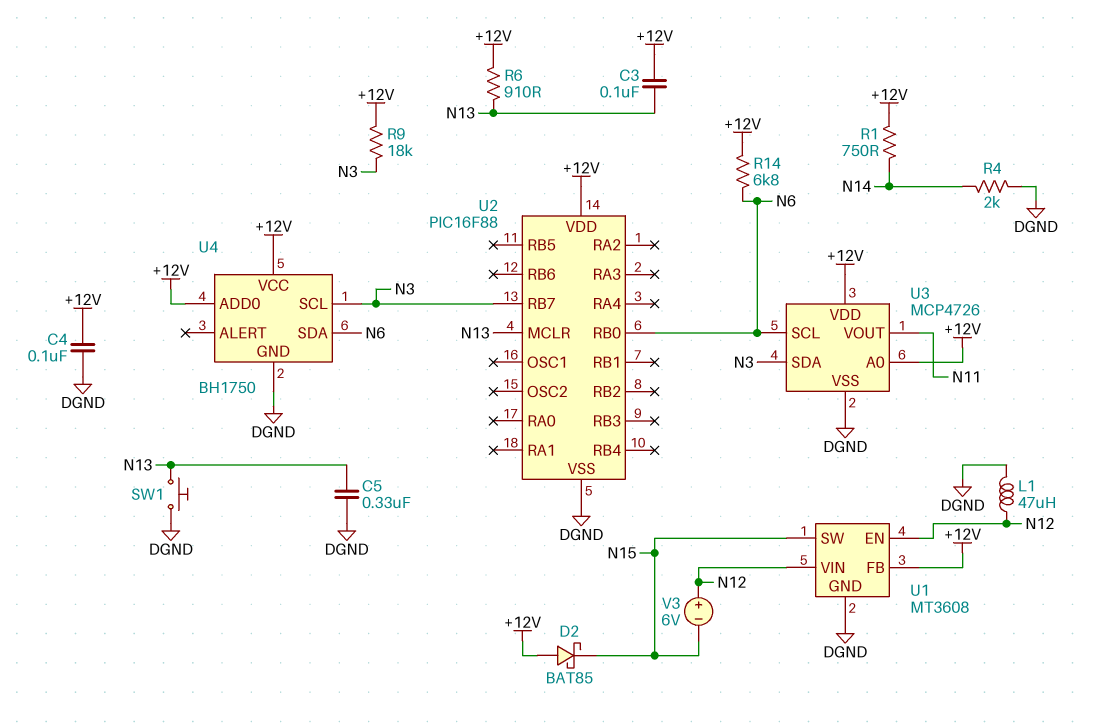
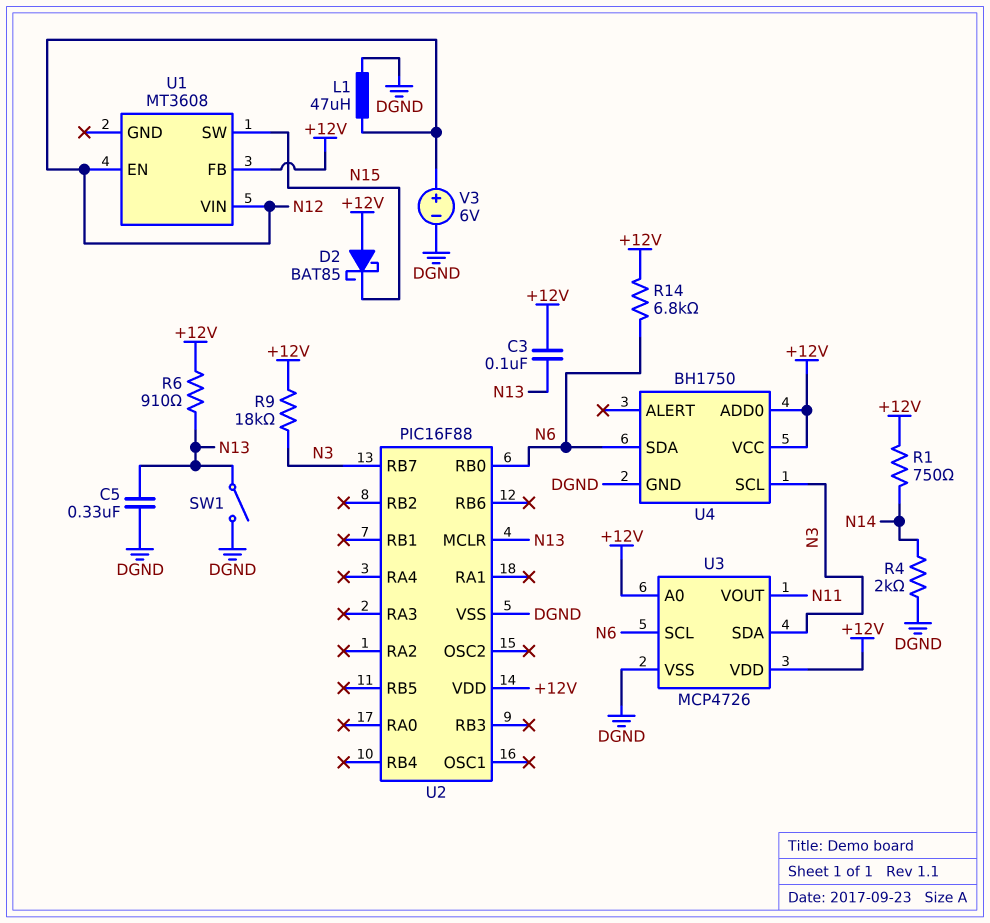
C4: 100nF (+12V, DGND) -> none
SW1: button (DGND, N13) -> switch (DGND, N13)
U1 pin GND: DGND -> none
V3: 6V (plus N12, minus N15) -> 6V (plus N12, minus DGND)

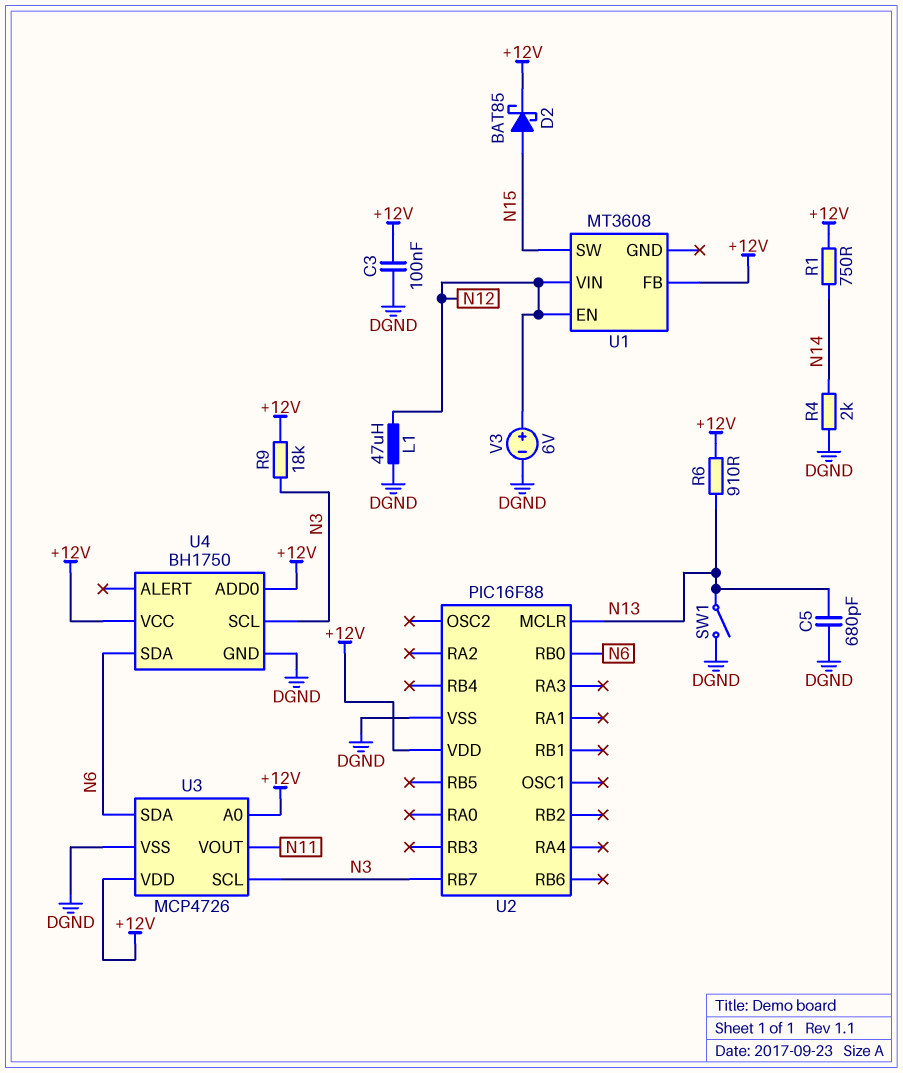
C3: 100nF (+12V, N13) -> 100nF (+12V, DGND)
C5: 330nF (DGND, N13) -> 680pF (DGND, N13)
D2: schottky BAT85 (A +12V, K N15) -> schottky BAT85 (A N15, K +12V)
R14: 6.8k (+12V, N6) -> none
U3 pin SCL: N6 -> N3
U3 pin SDA: N3 -> N6

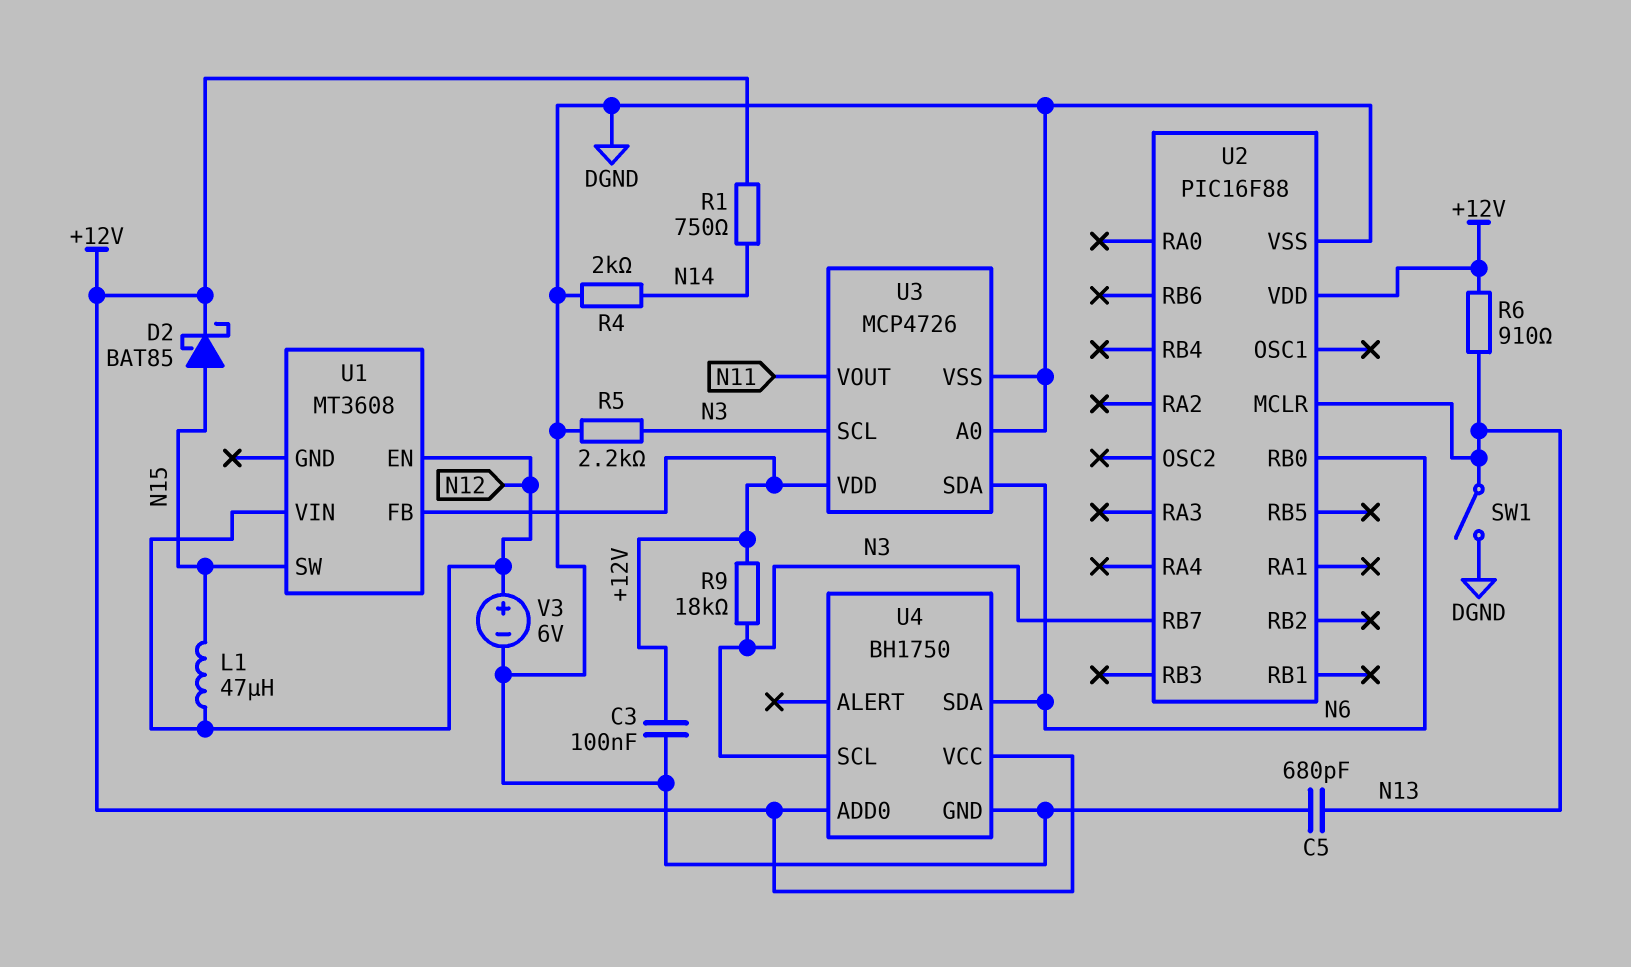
L1: 47uH (DGND, N12) -> 47uH (N12, N15)
R5: none -> 2.2k (DGND, N3)
U3 pin A0: +12V -> DGND

